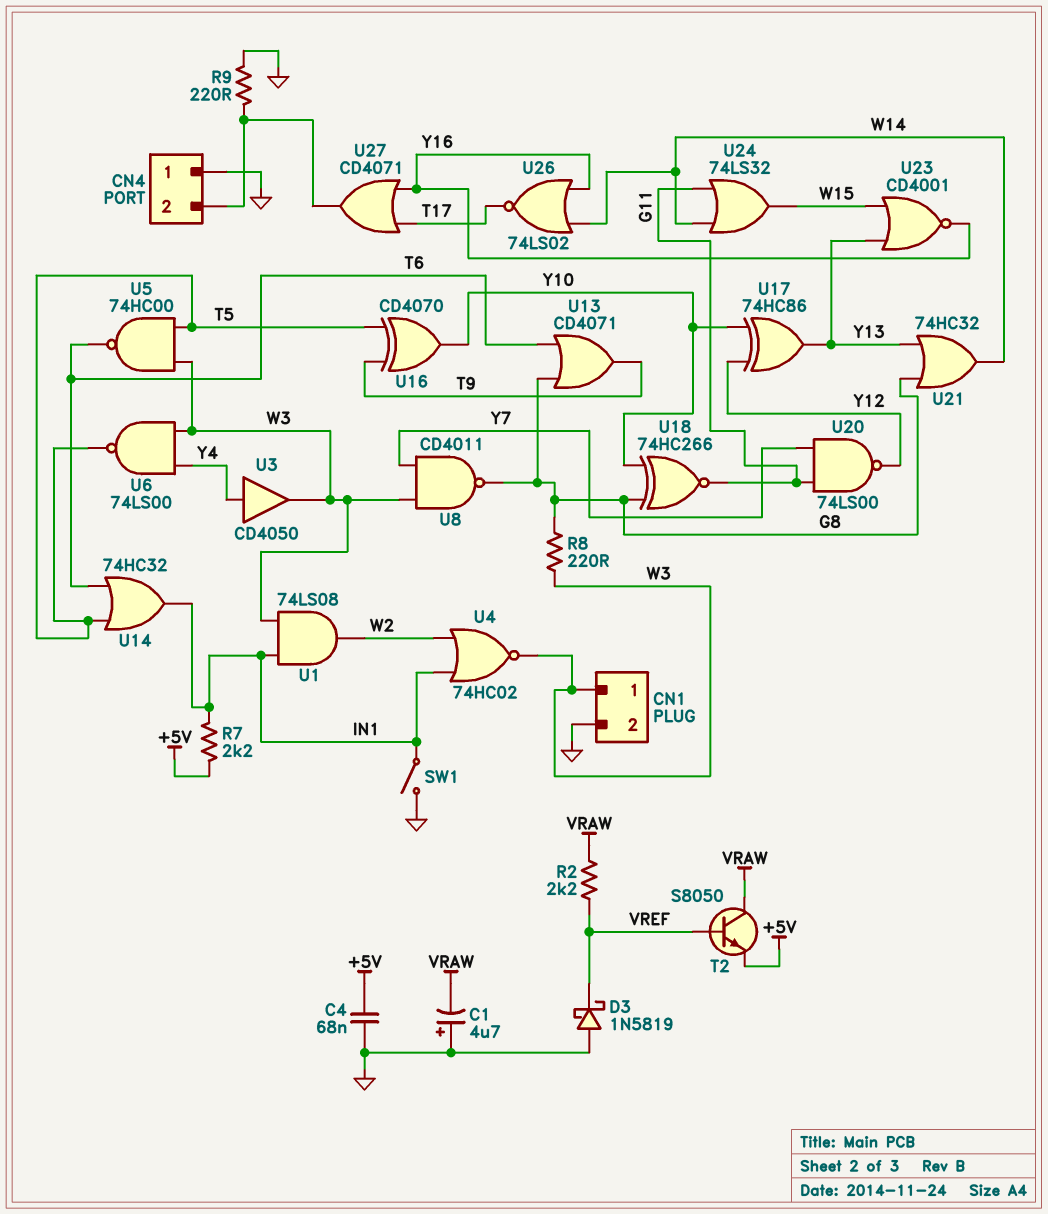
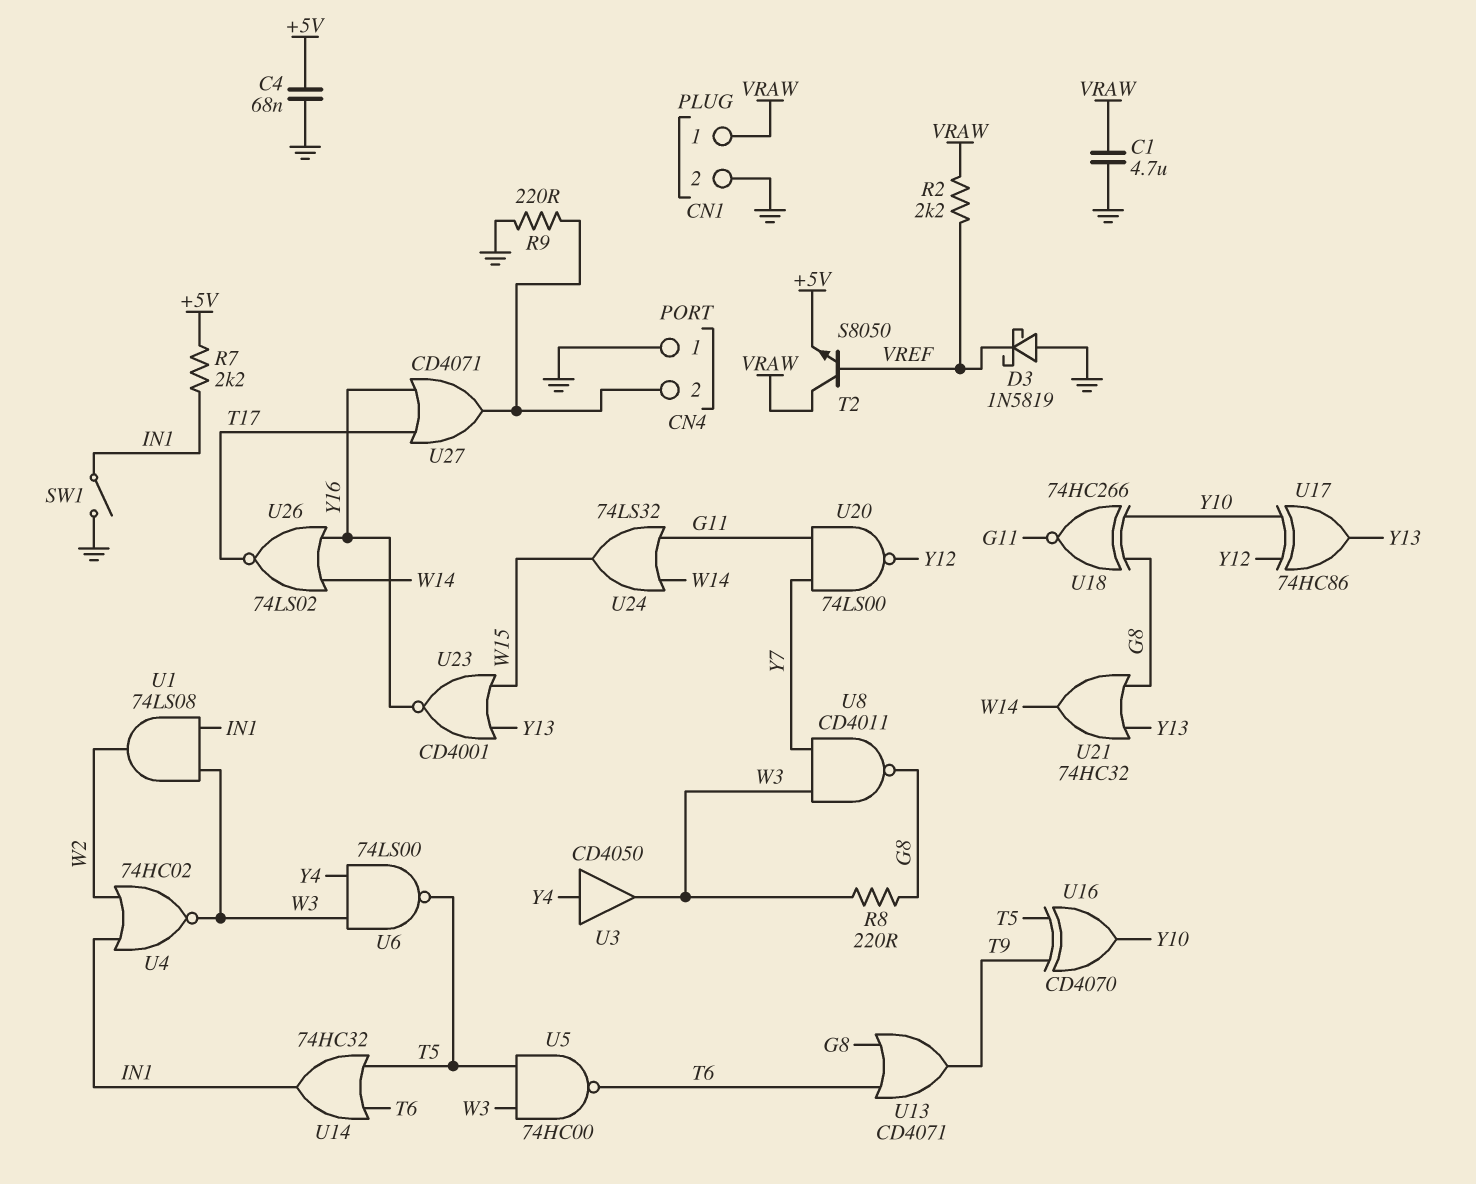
C1: 4.7uF (plus GND, minus VRAW) -> 4.7uF (GND, VRAW)
CN1 pin 1: W3 -> VRAW

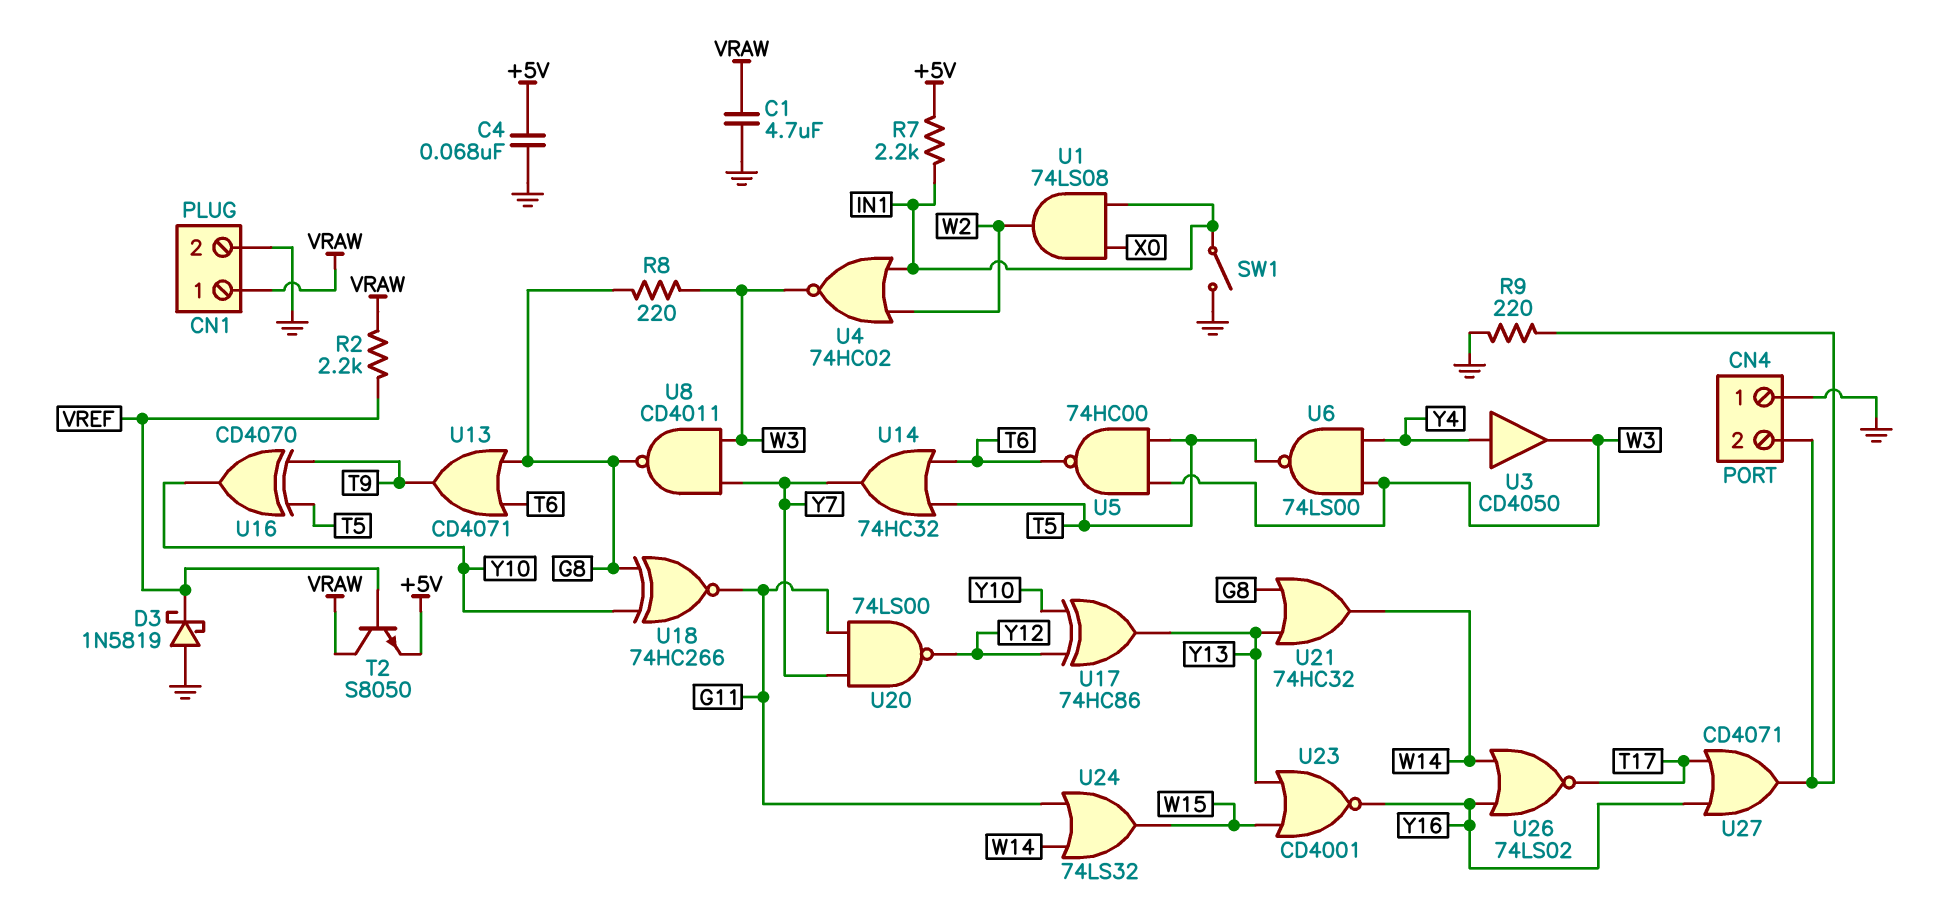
U1: AND 74LS08 (in IN1, in W3, out W2) -> AND 74LS08 (in IN1, in X0, out W2)
U14: OR 74HC32 (in T5, in T6, out IN1) -> OR 74HC32 (in T5, in T6, out Y7)

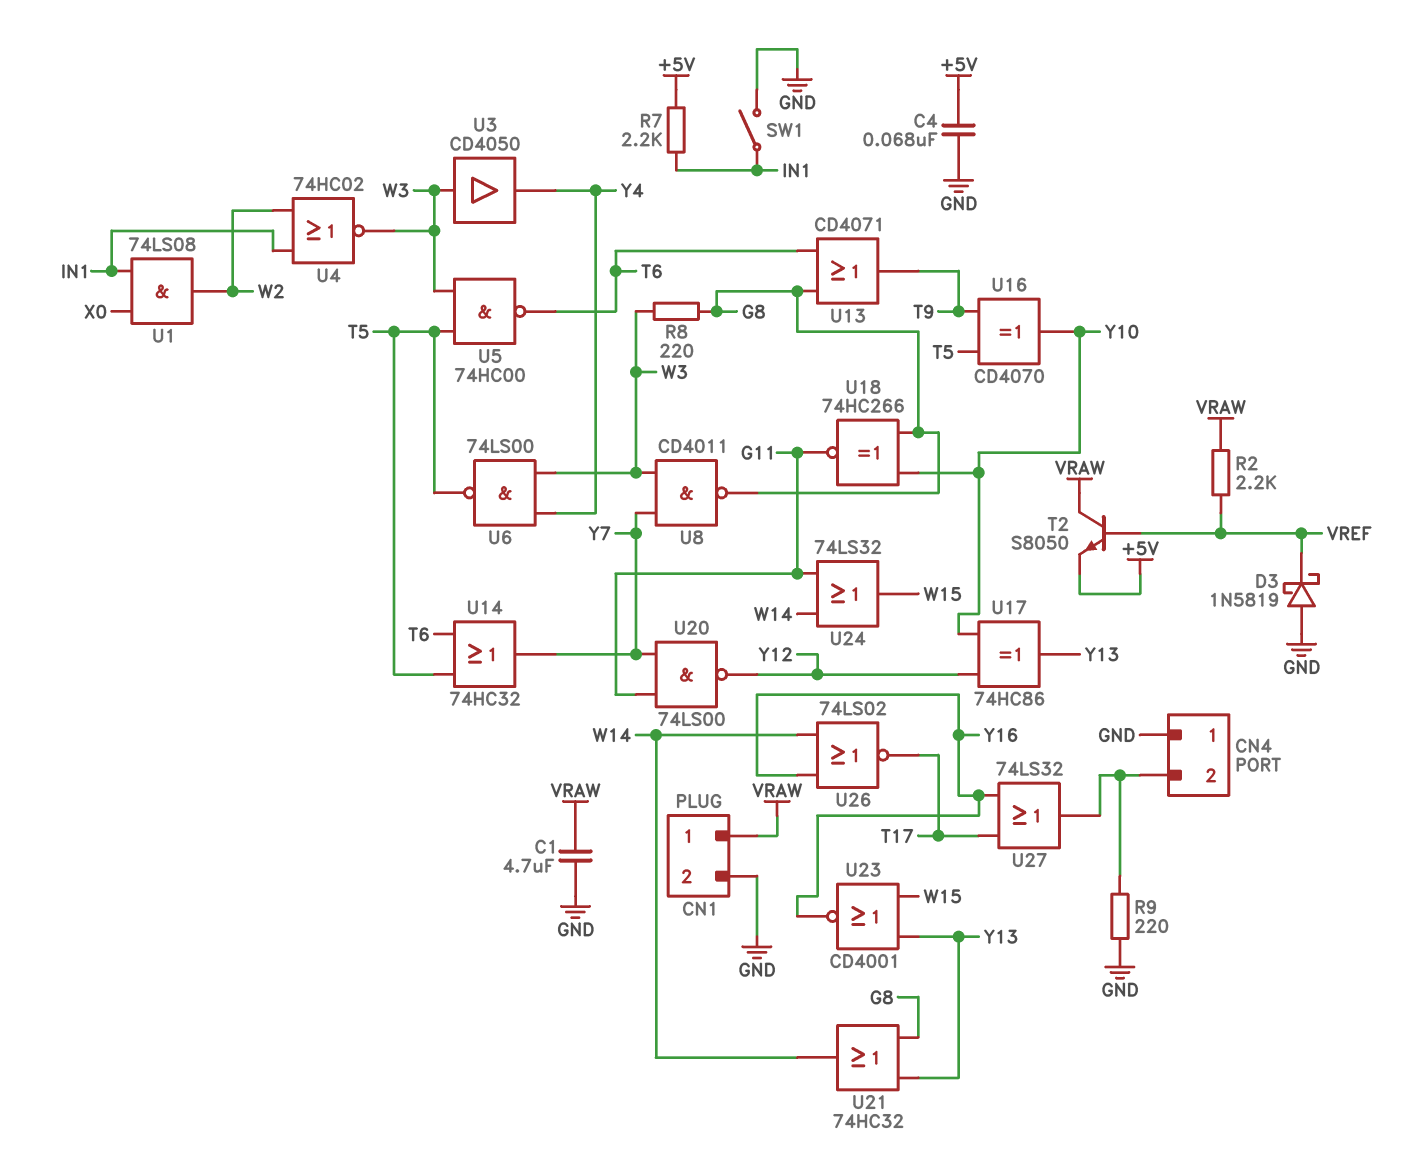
U3: buffer CD4050 (in Y4, out W3) -> buffer CD4050 (in W3, out Y4)
U27: OR CD4071 (in T17, in Y16, out CN4/2) -> OR 74LS32 (in T17, in Y16, out CN4/2)

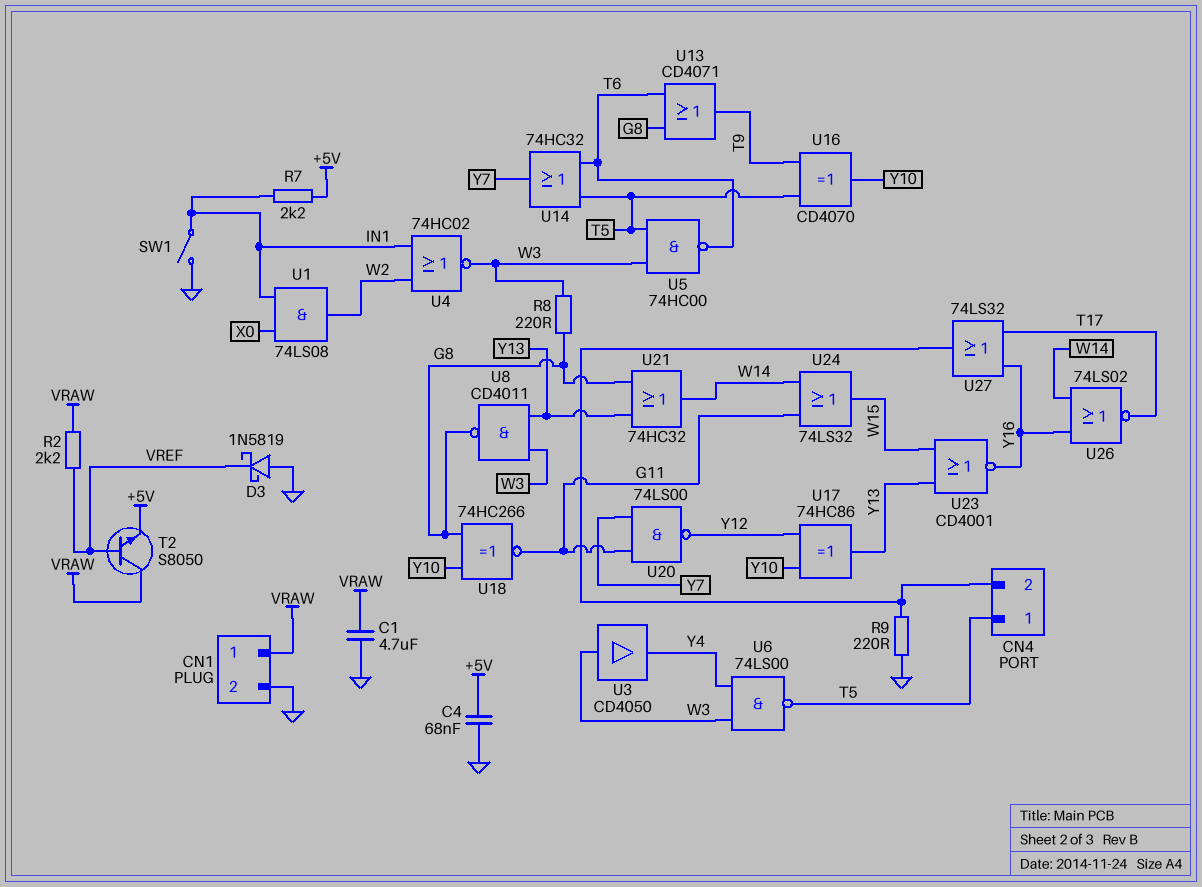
CN4 pin 1: GND -> T5
U8: NAND CD4011 (in W3, in Y7, out G8) -> NAND CD4011 (in W3, in Y13, out G8)

